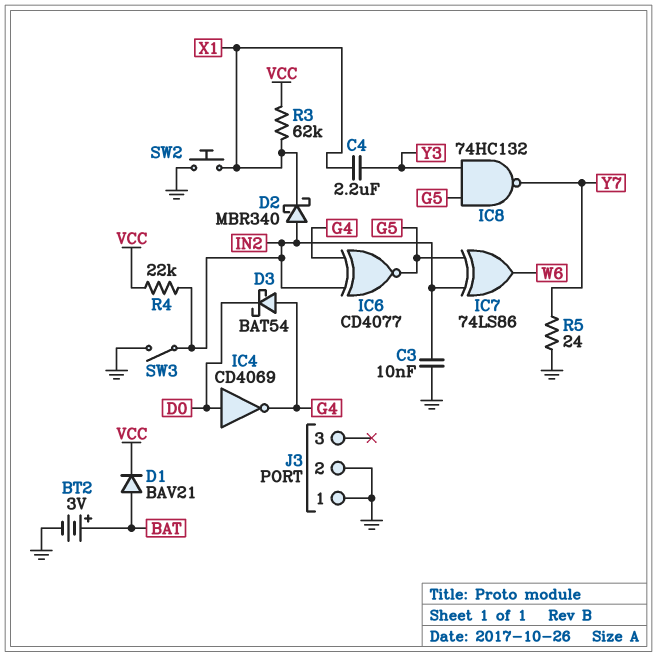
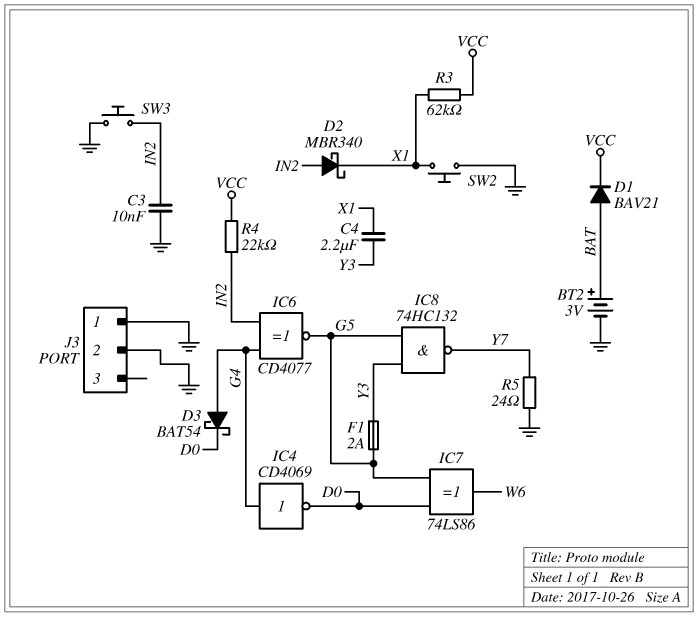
F1: none -> 2A (G5, Y3)
IC4: NOT CD4069 (in D0, out G4) -> NOT CD4069 (in G4, out D0)
IC7: XOR 74LS86 (in G5, in IN2, out W6) -> XOR 74LS86 (in D0, in G5, out W6)
SW3: switch (GND, IN2) -> button (GND, IN2)

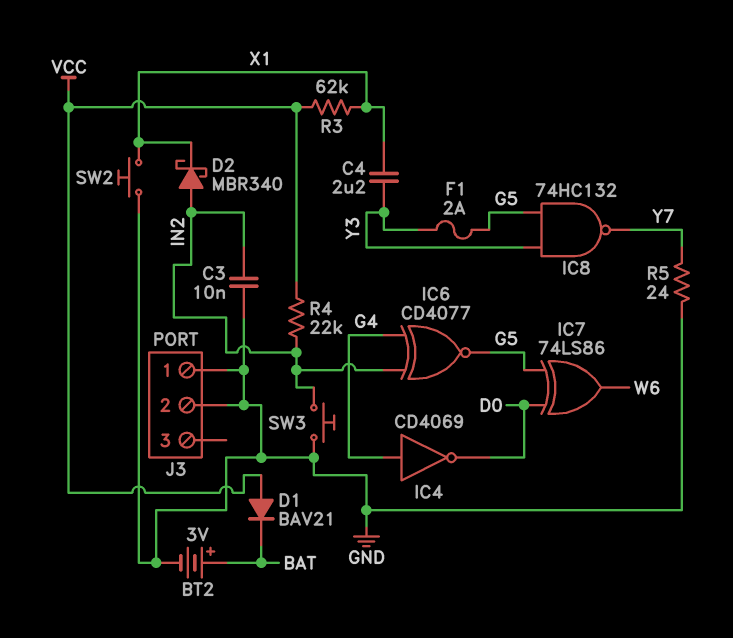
D1: diode BAV21 (A BAT, K VCC) -> diode BAV21 (A VCC, K BAT)
D3: schottky BAT54 (A G4, K D0) -> none

